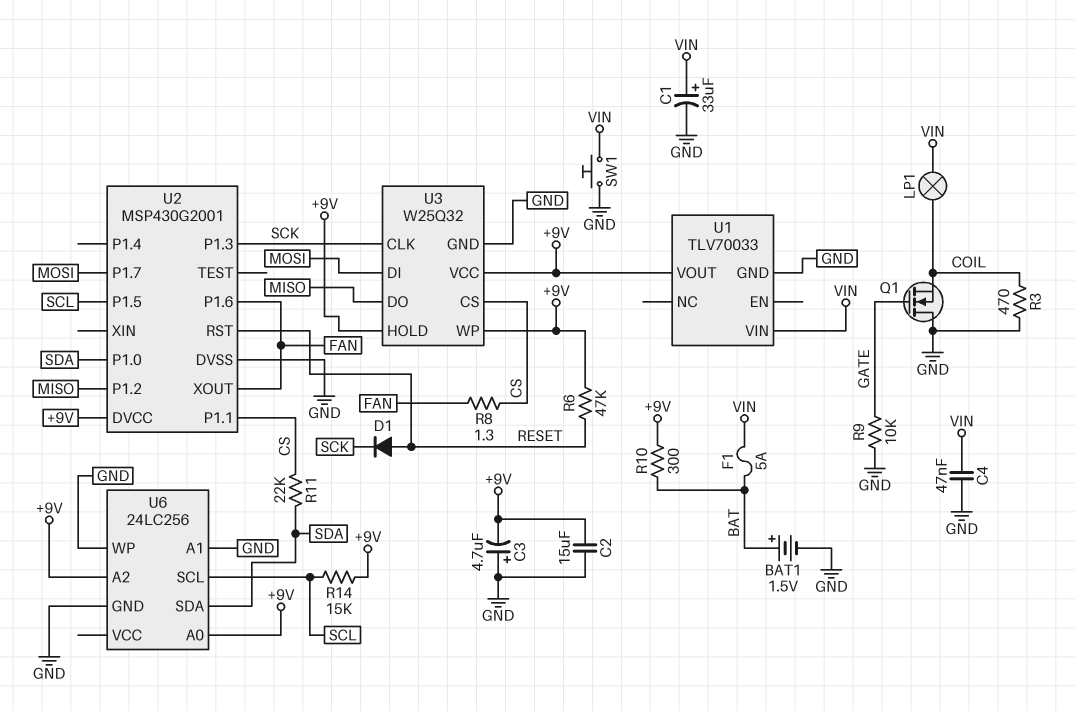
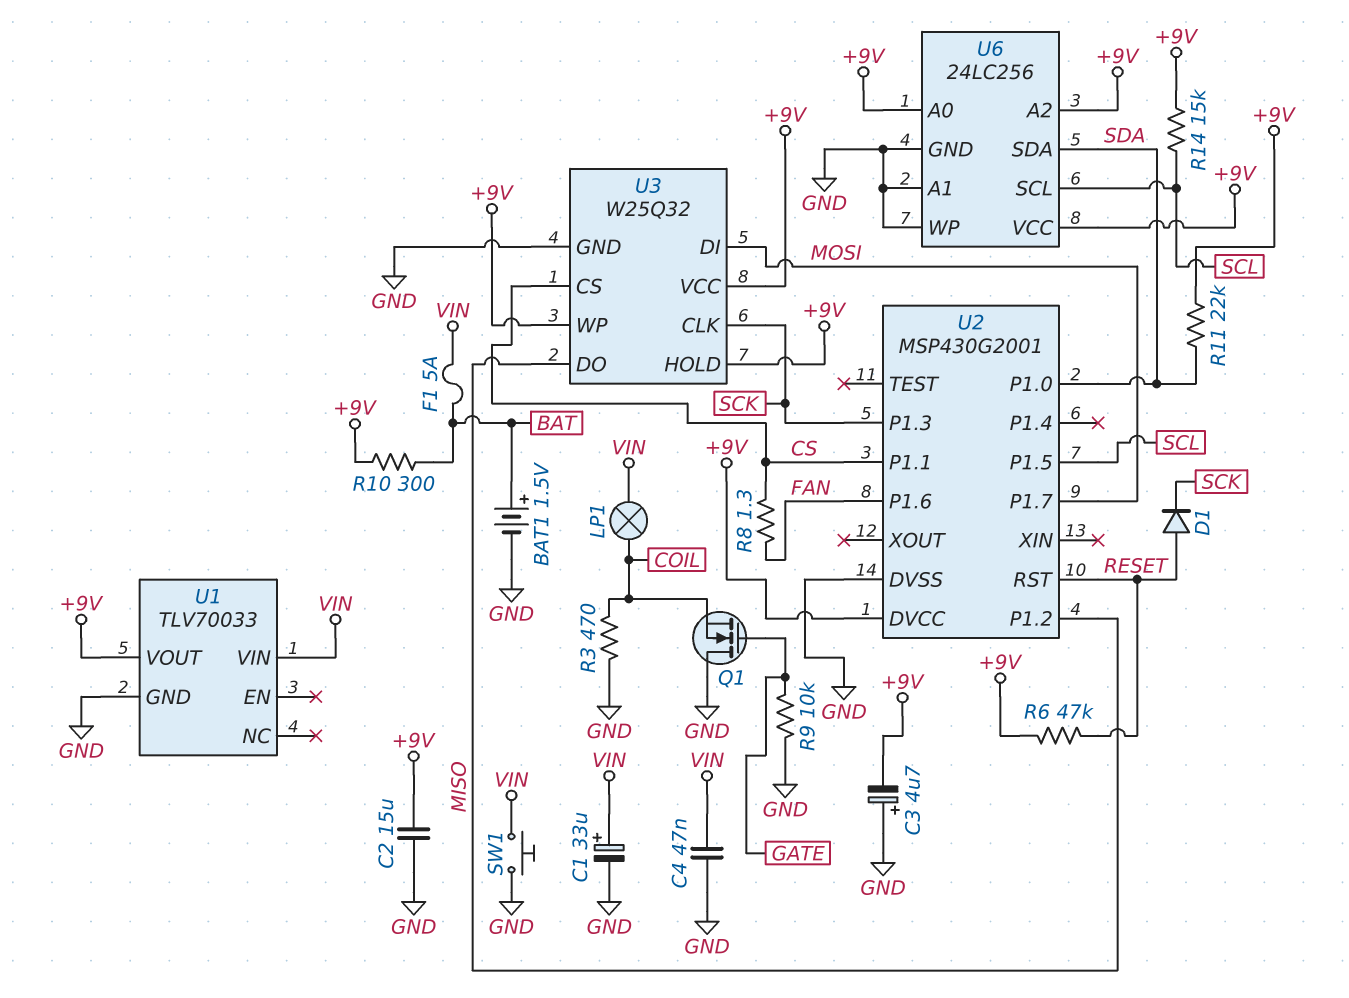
R11: 22k (CS, SDA) -> 22k (+9V, SDA)
U2 pin XOUT: FAN -> none
U6 pin VCC: none -> +9V

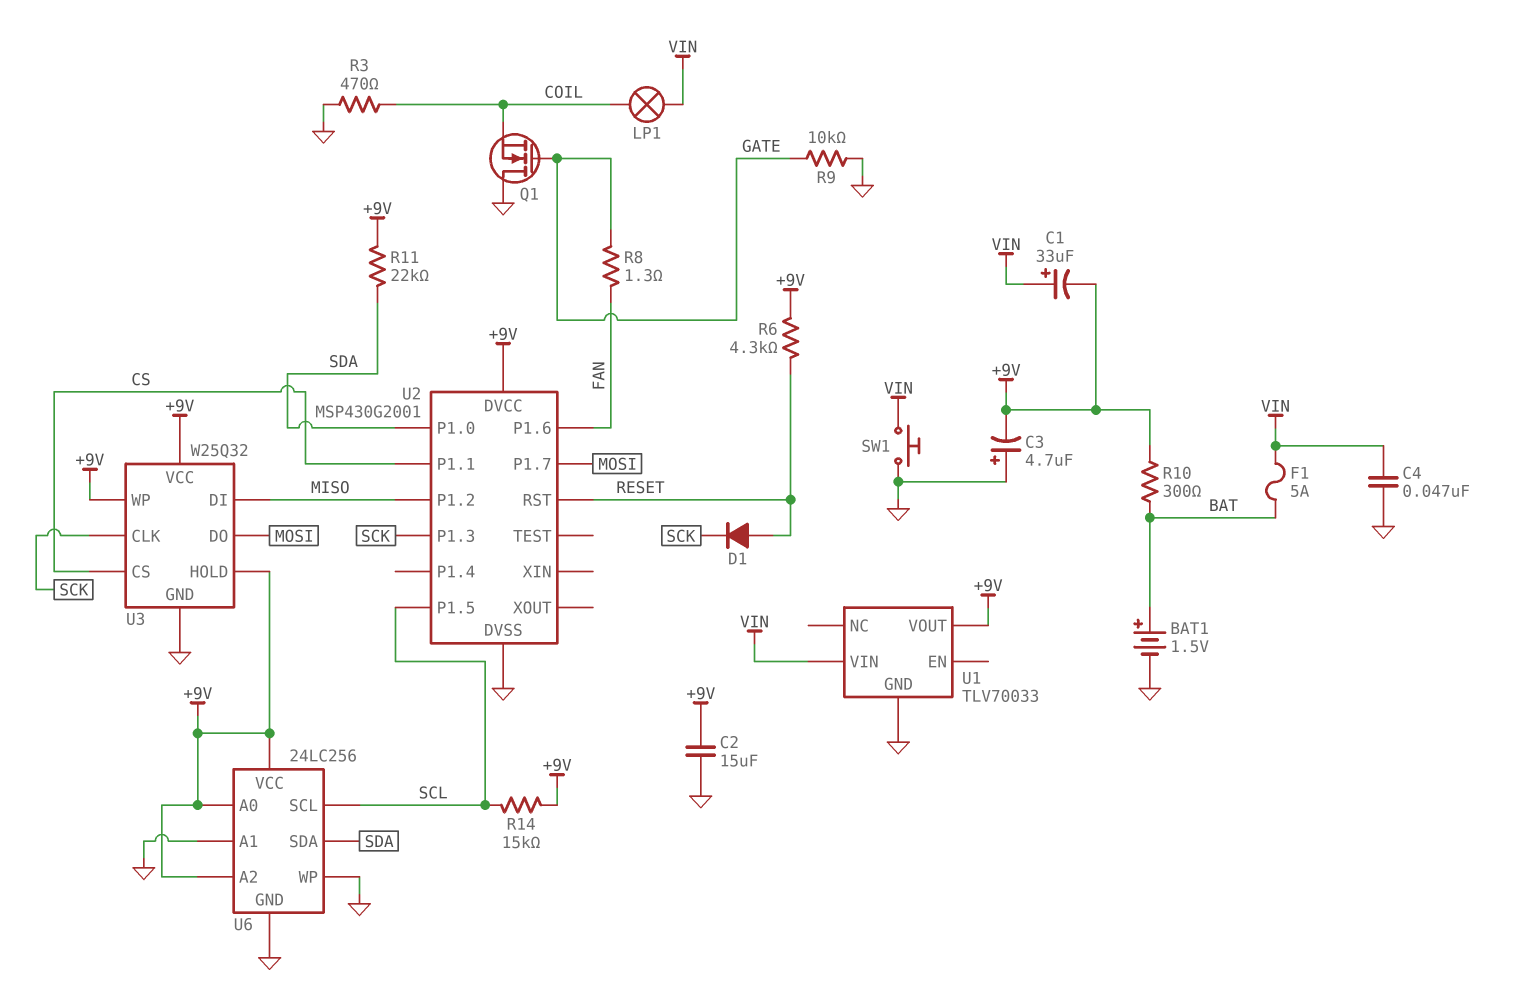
C1: 33uF (plus VIN, minus GND) -> 33uF (plus VIN, minus +9V)
R6: 47k (+9V, RESET) -> 4.3k (+9V, RESET)
R8: 1.3 (CS, FAN) -> 1.3 (FAN, GATE)
U3 pin DI: MOSI -> MISO
U3 pin DO: MISO -> MOSI

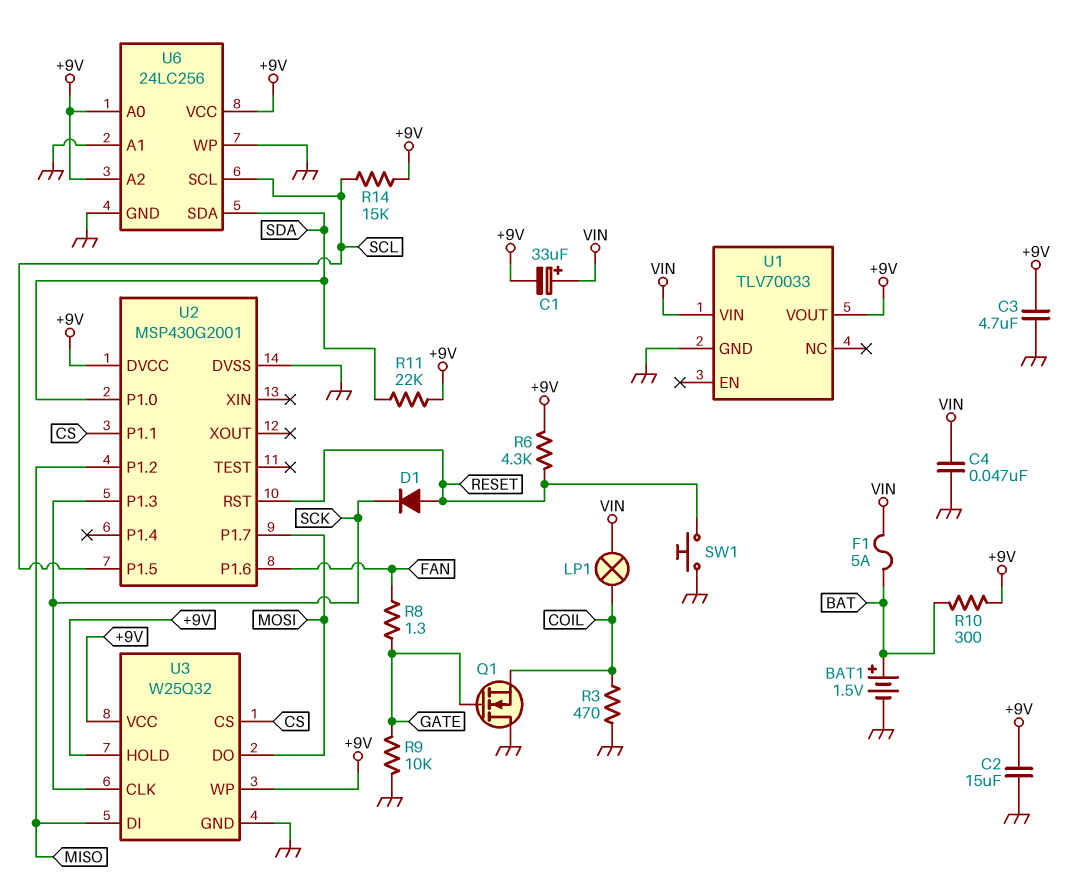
C3: 4.7uF (plus GND, minus +9V) -> 4.7uF (+9V, GND)
SW1: button (GND, VIN) -> button (GND, RESET)

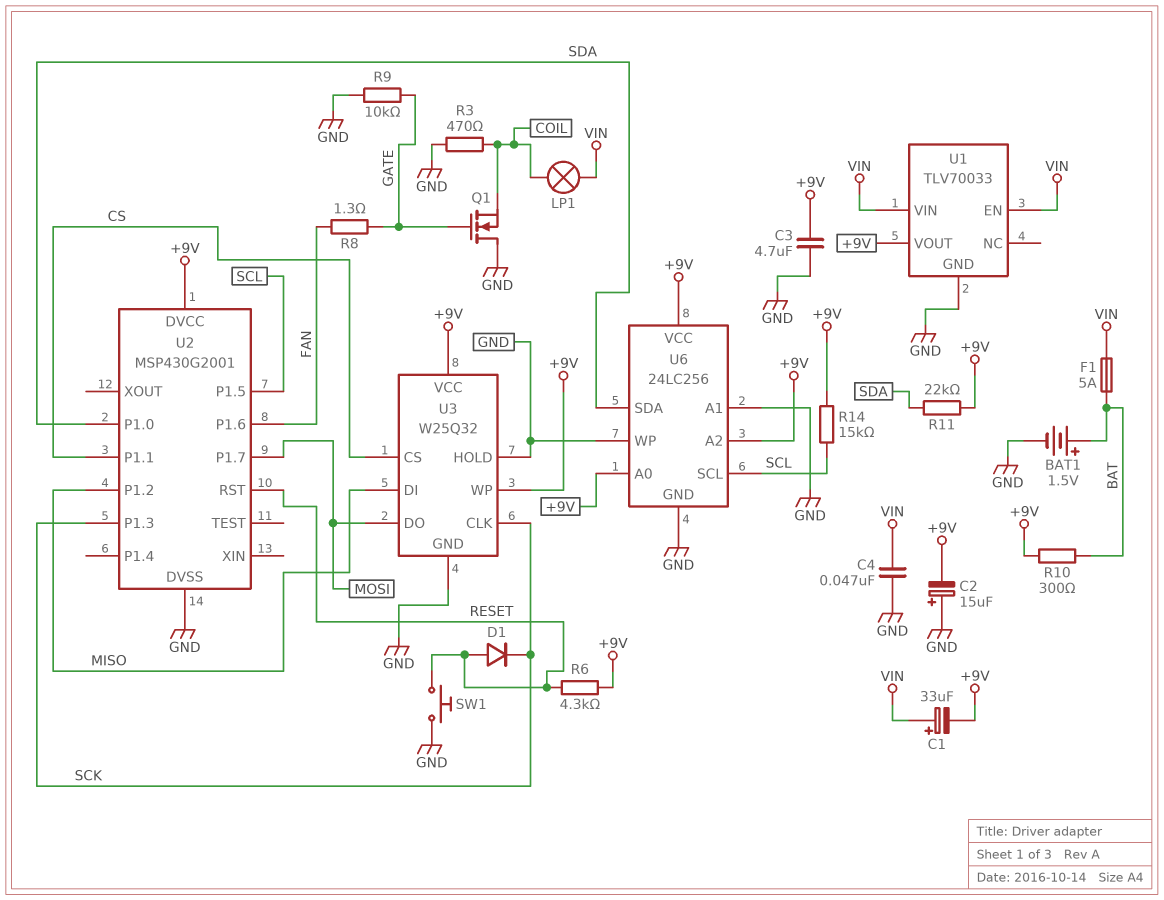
C2: 15uF (+9V, GND) -> 15uF (plus GND, minus +9V)
U1 pin EN: none -> VIN
U3 pin HOLD: +9V -> GND

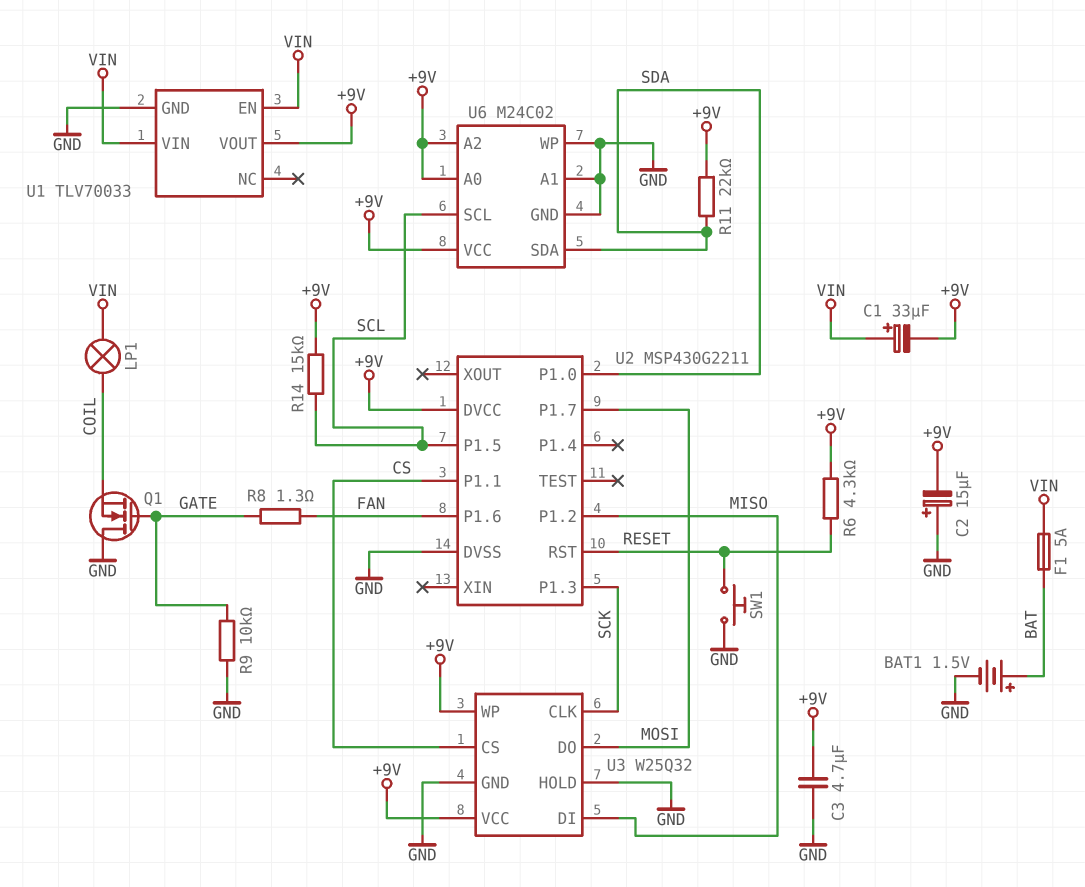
C4: 47nF (GND, VIN) -> none
D1: diode (A RESET, K SCK) -> none
R3: 470 (COIL, GND) -> none
R10: 300 (+9V, BAT) -> none
U2: MSP430G2001 -> MSP430G2211
U6: 24LC256 -> M24C02

